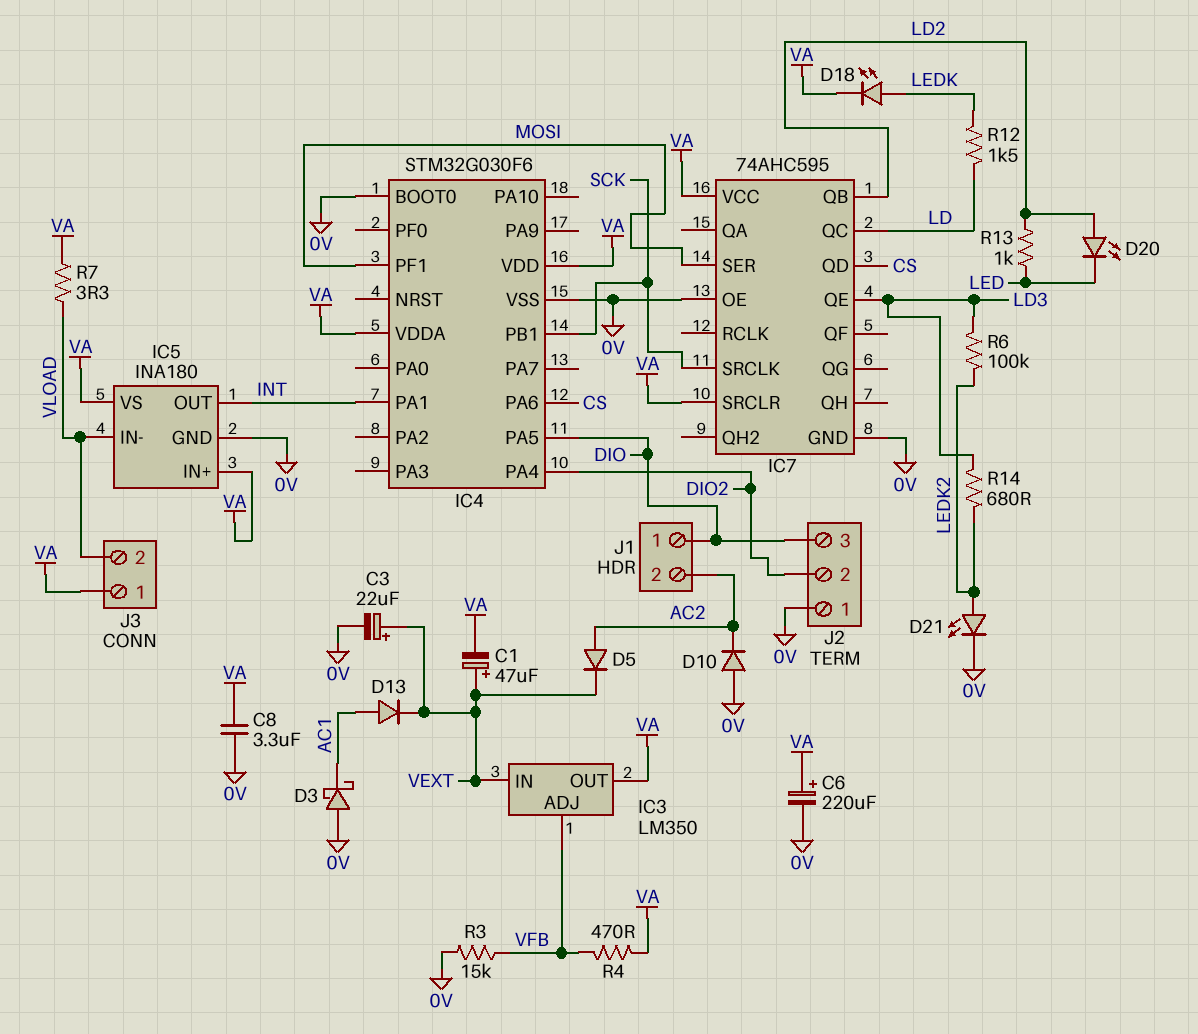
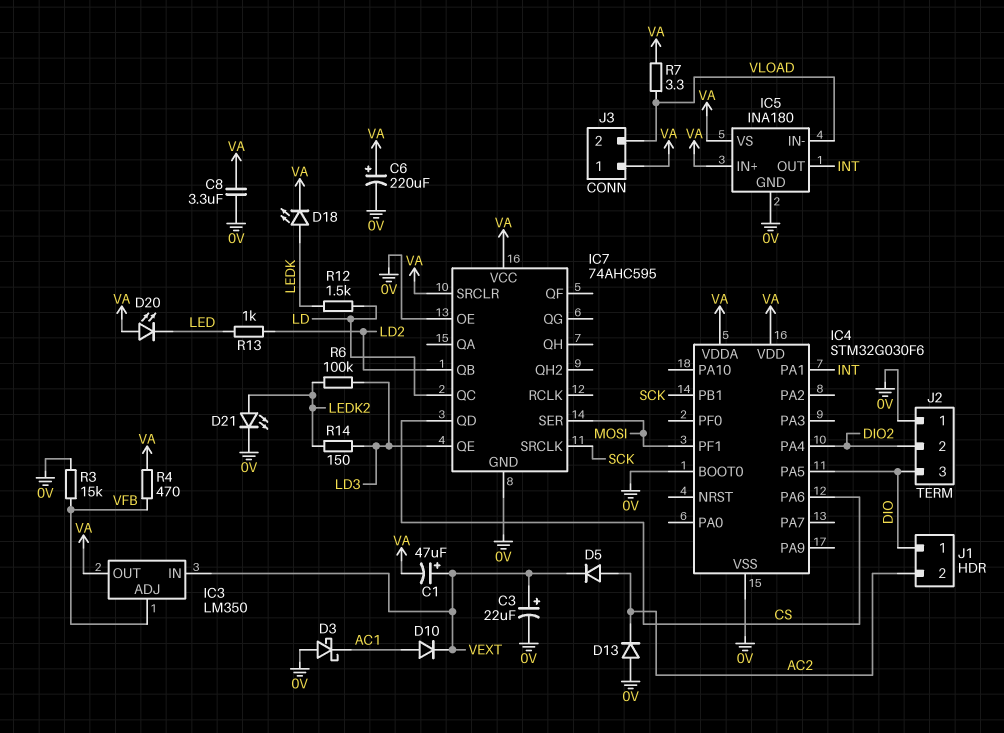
D10: diode (A 0V, K AC2) -> diode (A AC1, K VEXT)
D13: diode (A AC1, K VEXT) -> diode (A 0V, K AC2)
D20: LED (A LD2, K LED) -> LED (A VA, K LED)
R14: 680 (LD3, LEDK2) -> 150 (LD3, LEDK2)

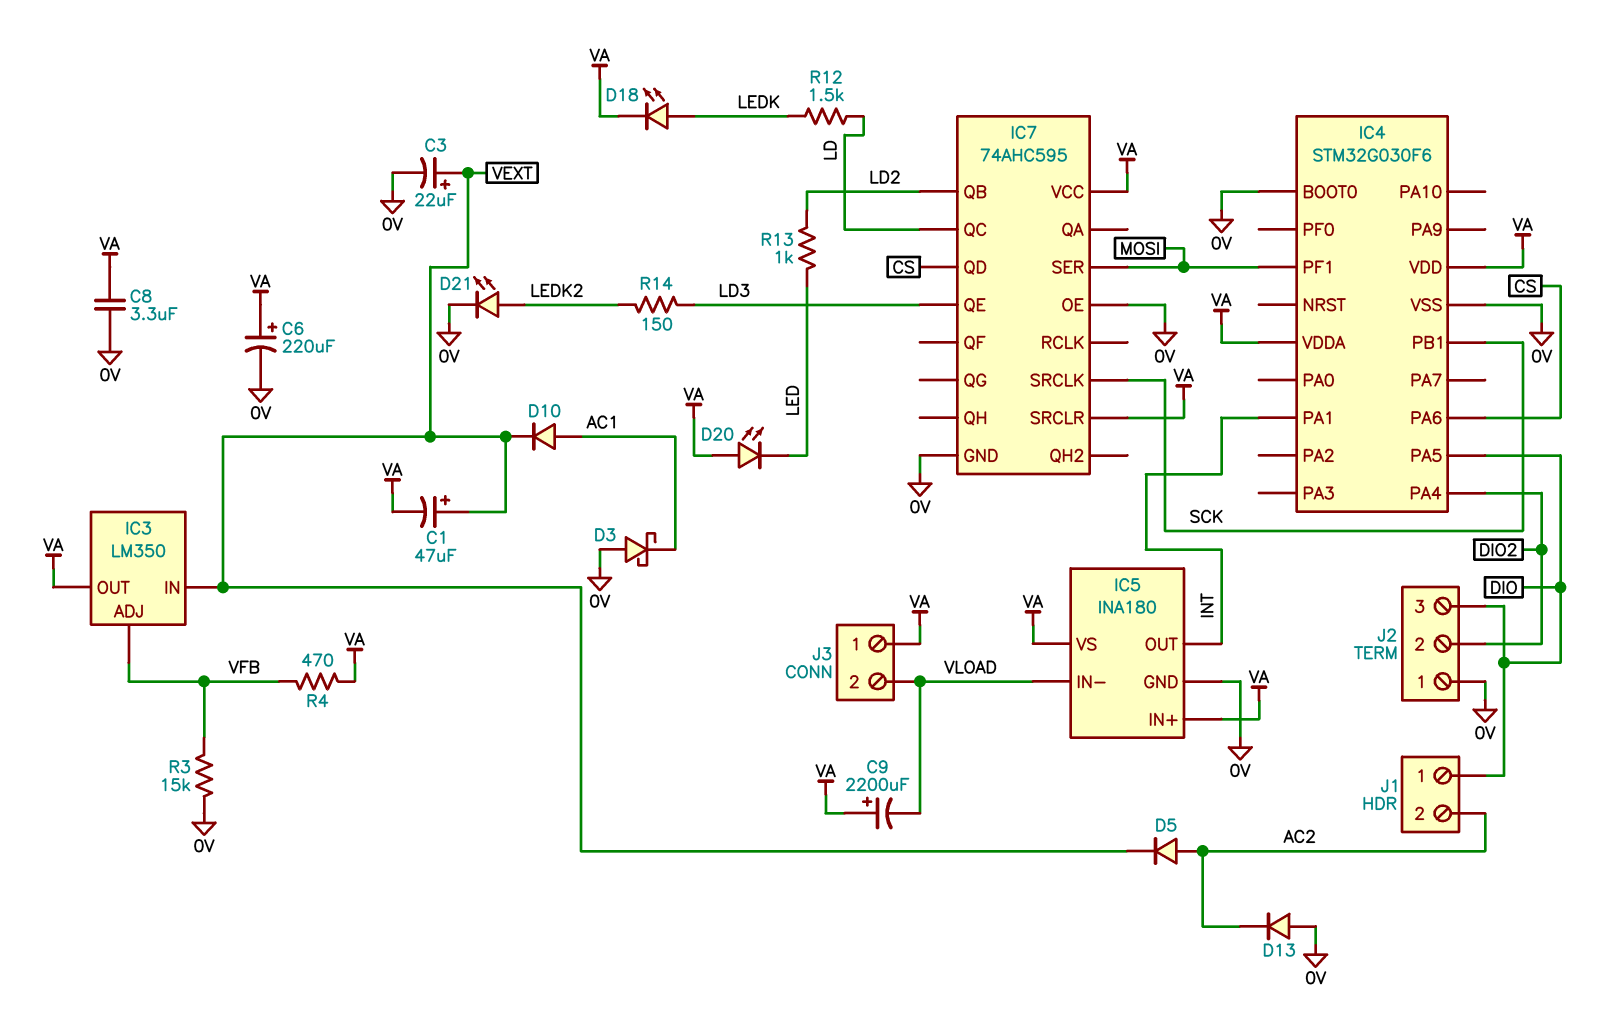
C9: none -> 2200uF (plus VA, minus VLOAD)
R6: 100k (LD3, LEDK2) -> none
R7: 3.3 (VA, VLOAD) -> none

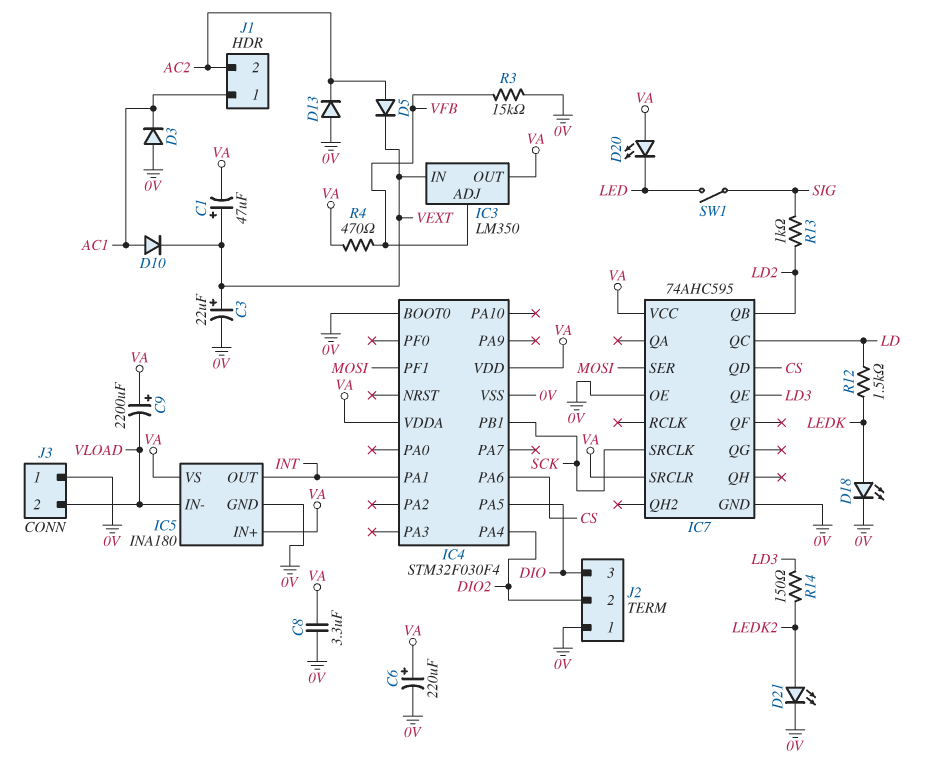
D3: schottky (A 0V, K AC1) -> diode (A 0V, K AC1)
D18: LED (A LEDK, K VA) -> LED (A LEDK, K 0V)
IC4: STM32G030F6 -> STM32F030F4
J1 pin 1: DIO -> AC1
J3 pin 1: VA -> 0V
R13: 1k (LD2, LED) -> 1k (LD2, SIG)
SW1: none -> switch (LED, SIG)

